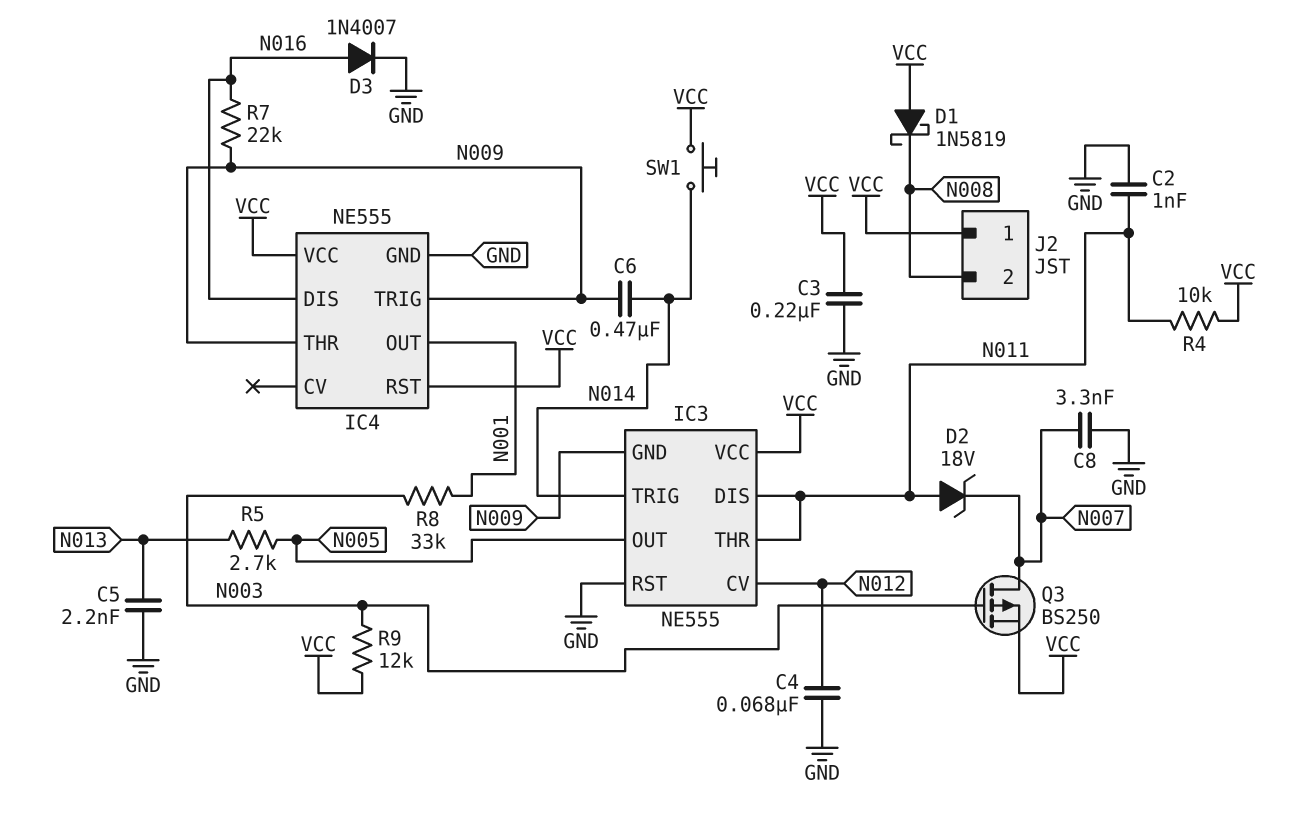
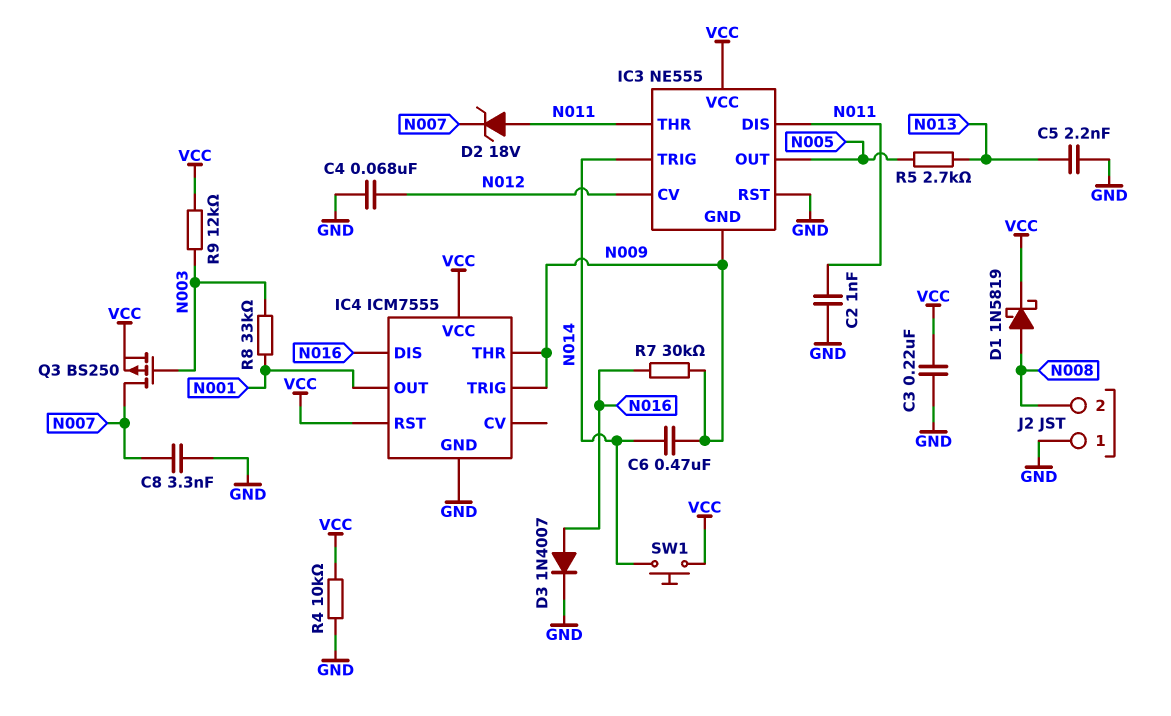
D1: schottky 1N5819 (A VCC, K N008) -> schottky 1N5819 (A N008, K VCC)
IC4: NE555 -> ICM7555
J2 pin 1: VCC -> GND
R4: 10k (N011, VCC) -> 10k (GND, VCC)
R7: 22k (N009, N016) -> 30k (N009, N016)

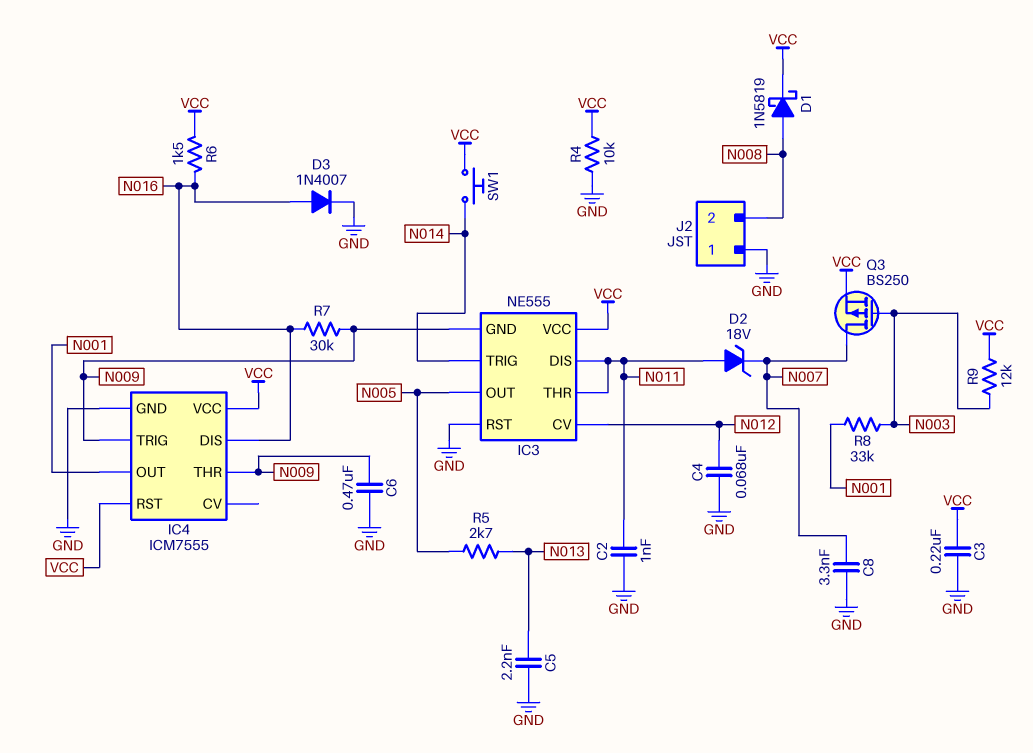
C6: 470nF (N009, N014) -> 470nF (GND, N009)
R6: none -> 1.5k (N016, VCC)

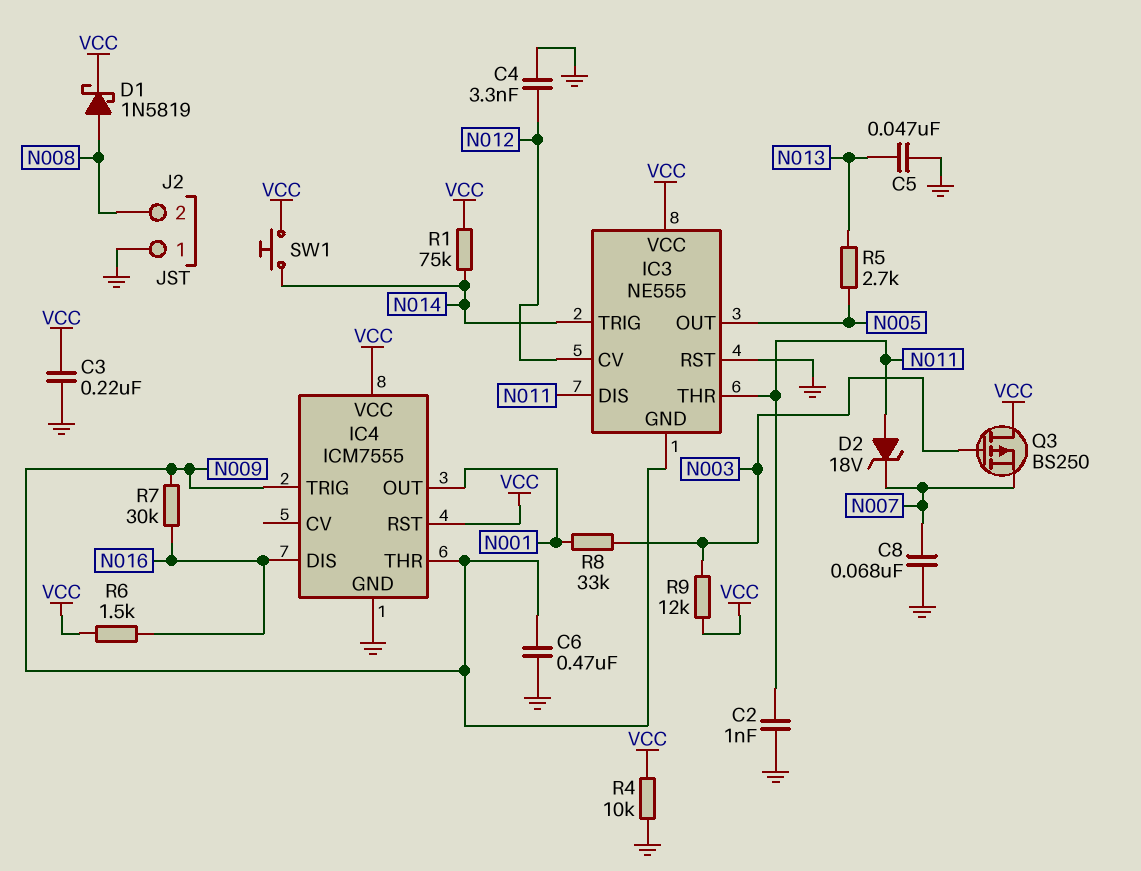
C4: 68nF (GND, N012) -> 3.3nF (GND, N012)
C5: 2.2nF (GND, N013) -> 47nF (GND, N013)
C8: 3.3nF (GND, N007) -> 68nF (GND, N007)
D3: diode 1N4007 (A N016, K GND) -> none
Q3: PMOS BS250 (G N003, D N007, S VCC) -> PMOS BS250 (G N003, D VCC, S N007)
R1: none -> 75k (N014, VCC)

